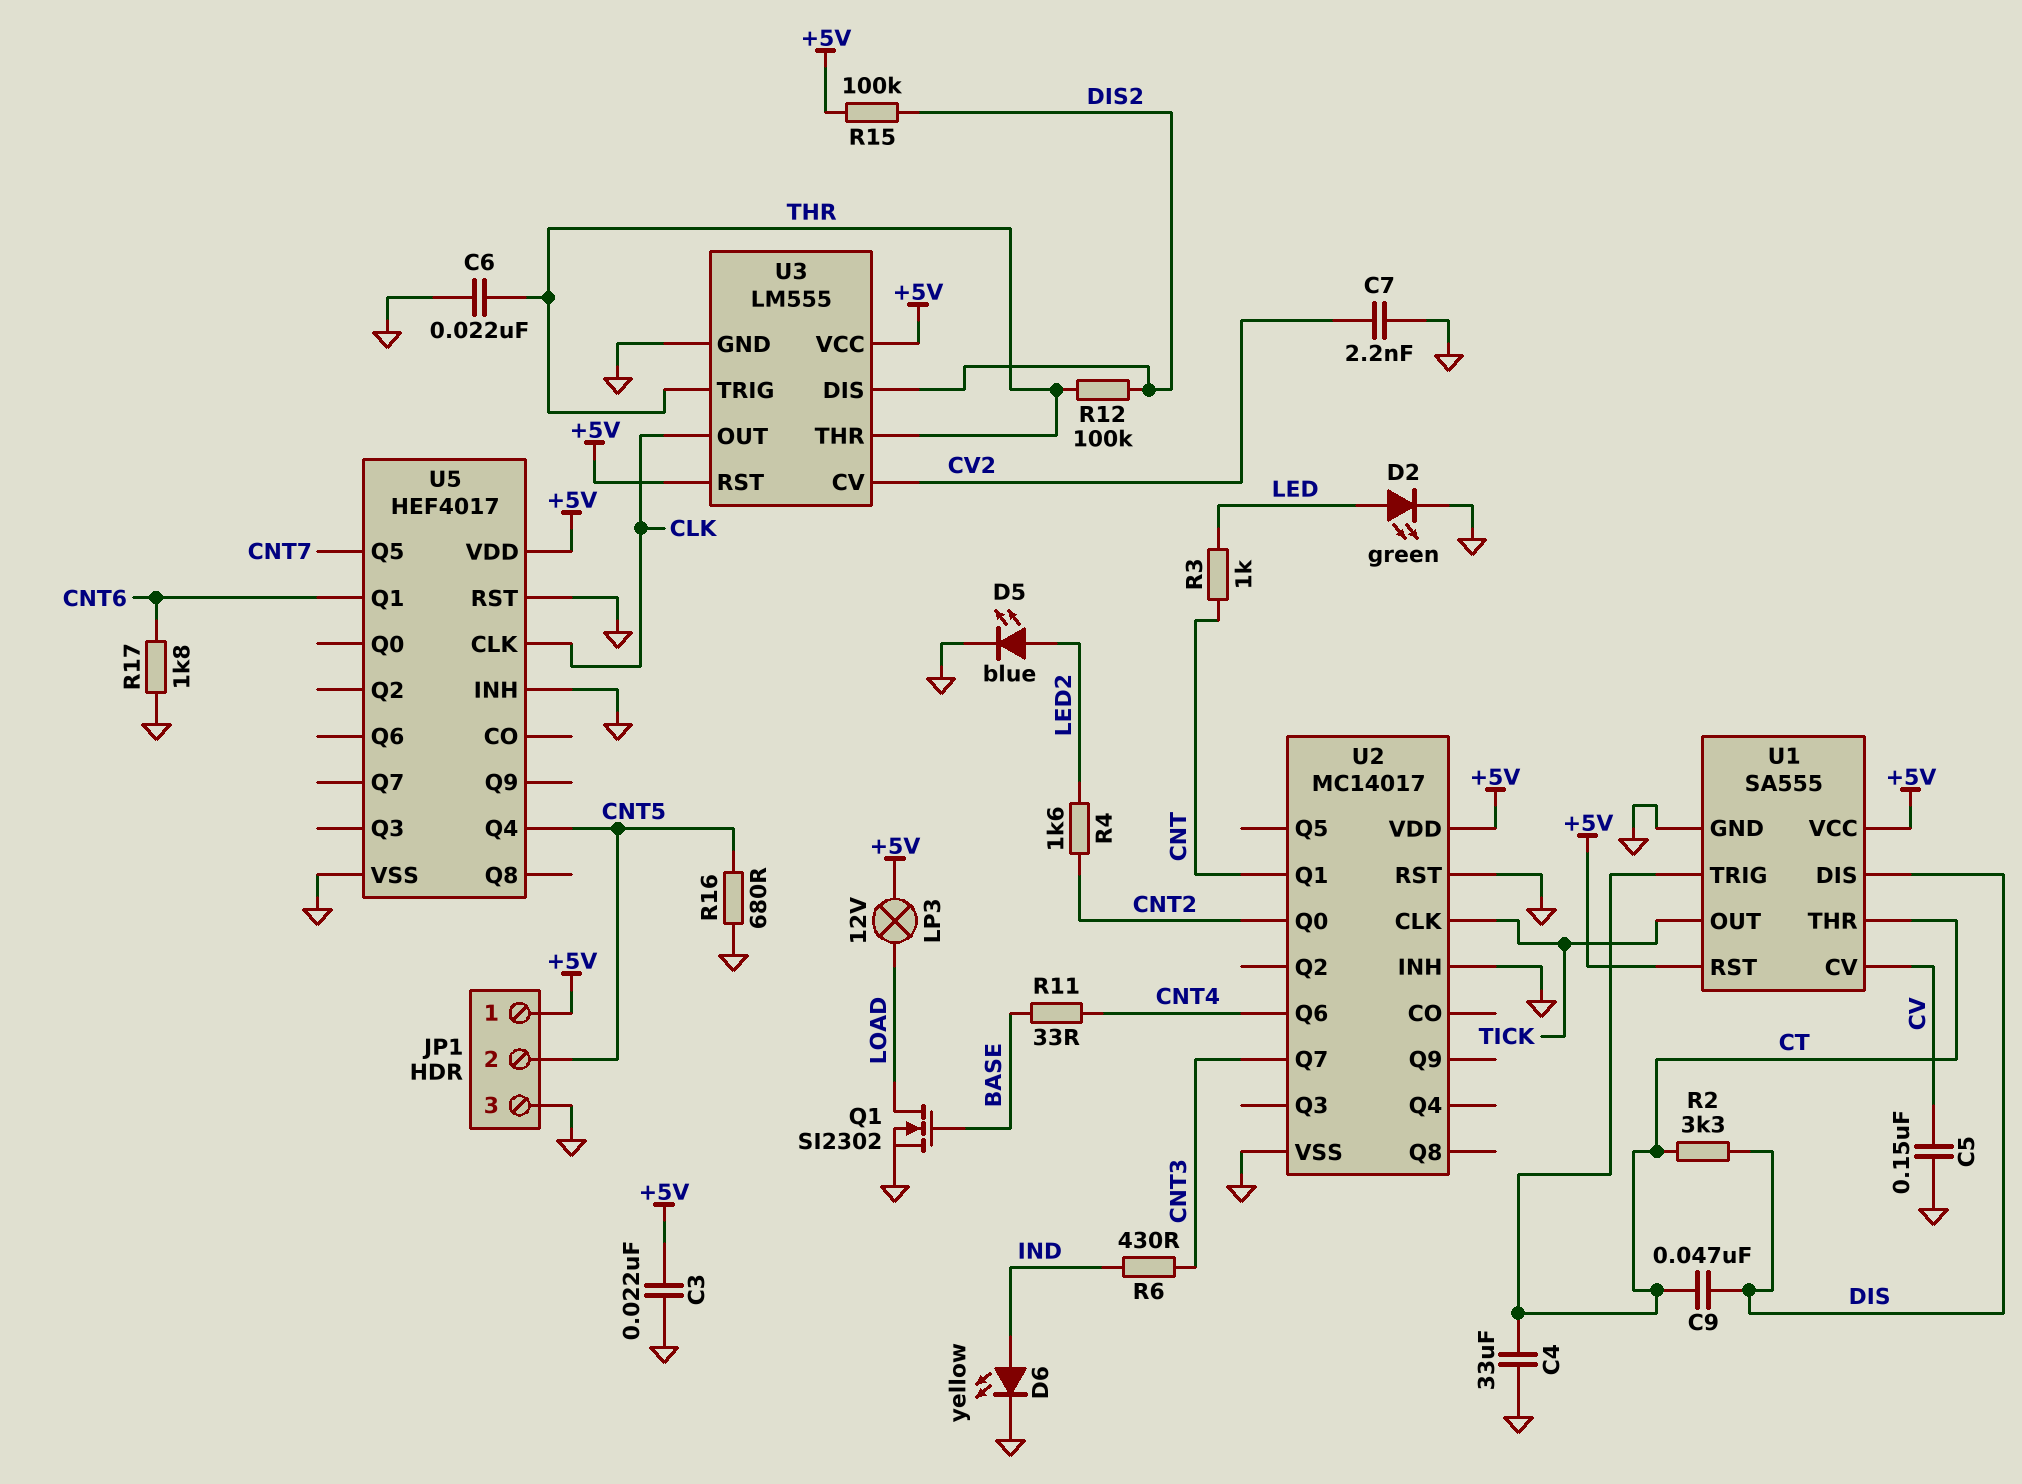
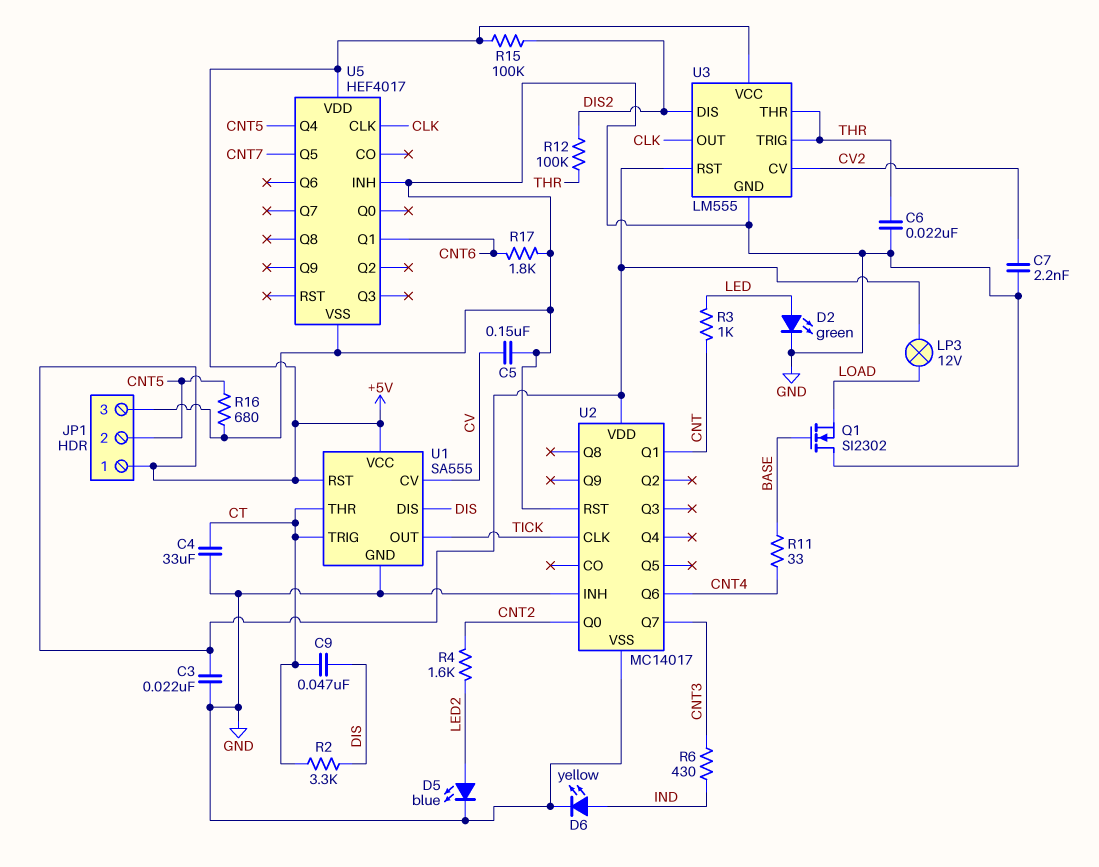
Q1: NMOS SI2302 (G BASE, D LOAD, S GND) -> NMOS SI2302 (G BASE, D GND, S LOAD)
U5 pin RST: GND -> none

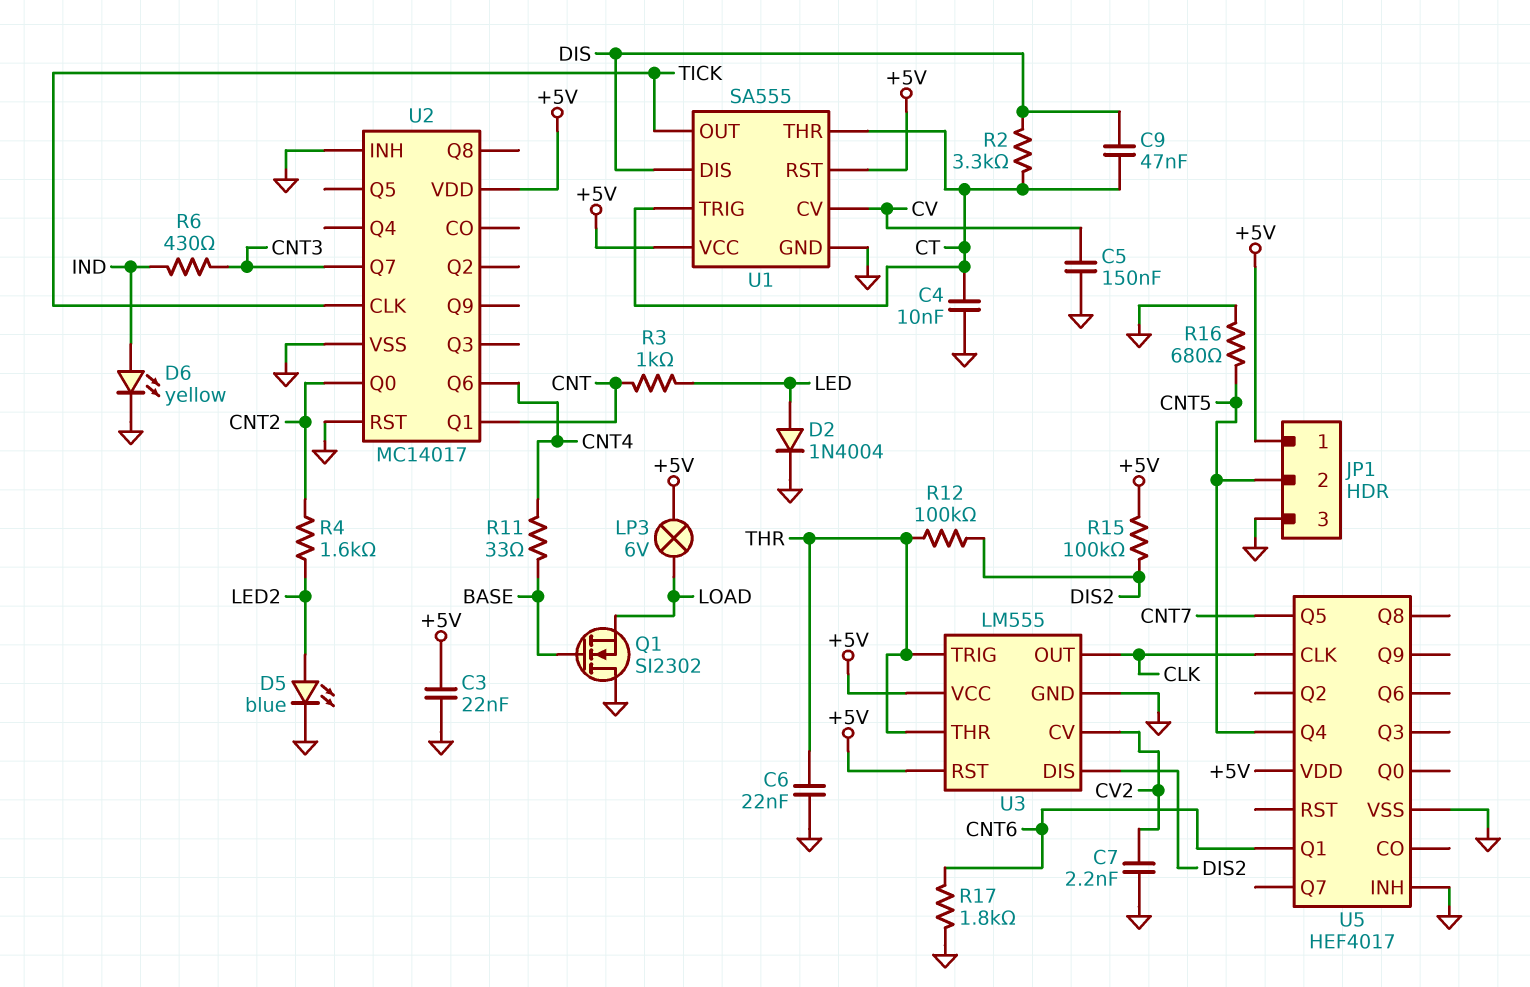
C4: 33uF (CT, GND) -> 10nF (CT, GND)
D2: LED green (A LED, K GND) -> diode 1N4004 (A LED, K GND)
LP3: lamp 12V (+5V, LOAD) -> lamp 6V (+5V, LOAD)

